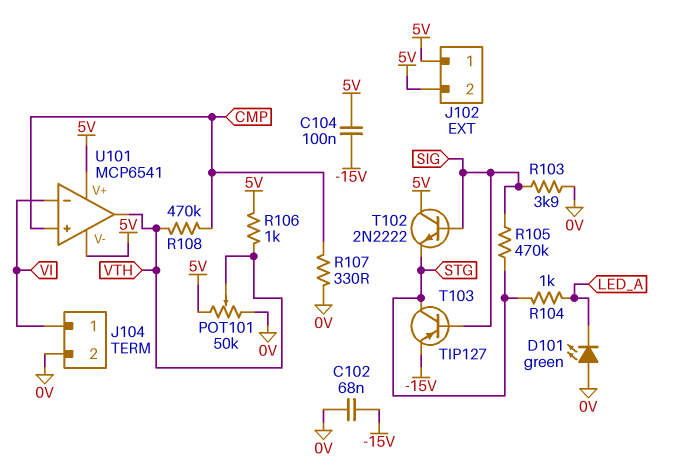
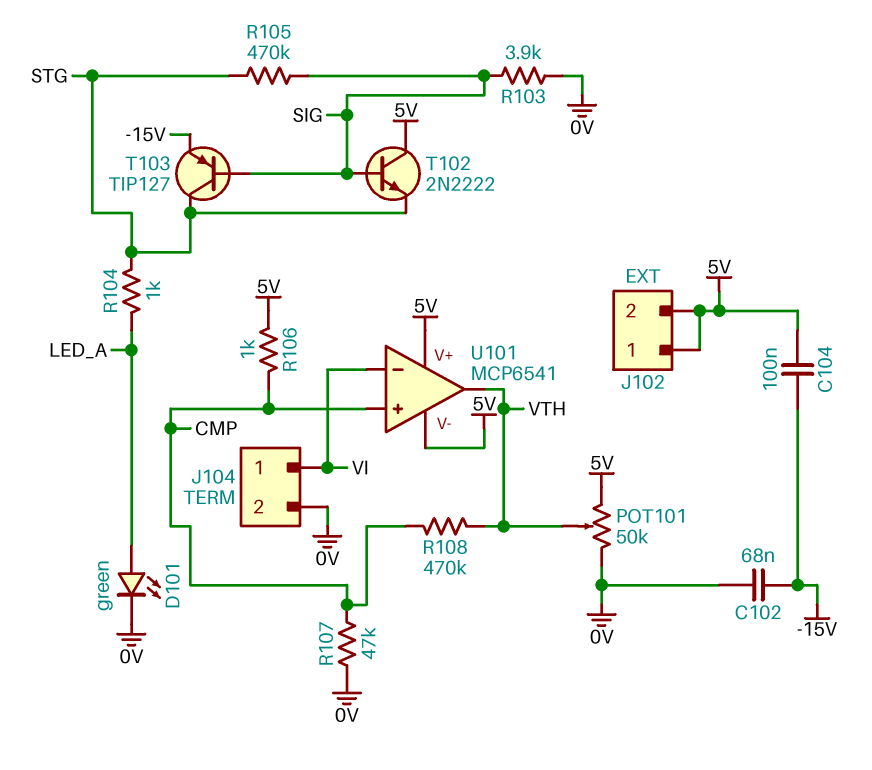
D101: LED green (A 0V, K LED_A) -> LED green (A LED_A, K 0V)
R106: 1k (5V, VTH) -> 1k (5V, CMP)
R107: 330 (0V, CMP) -> 47k (0V, CMP)

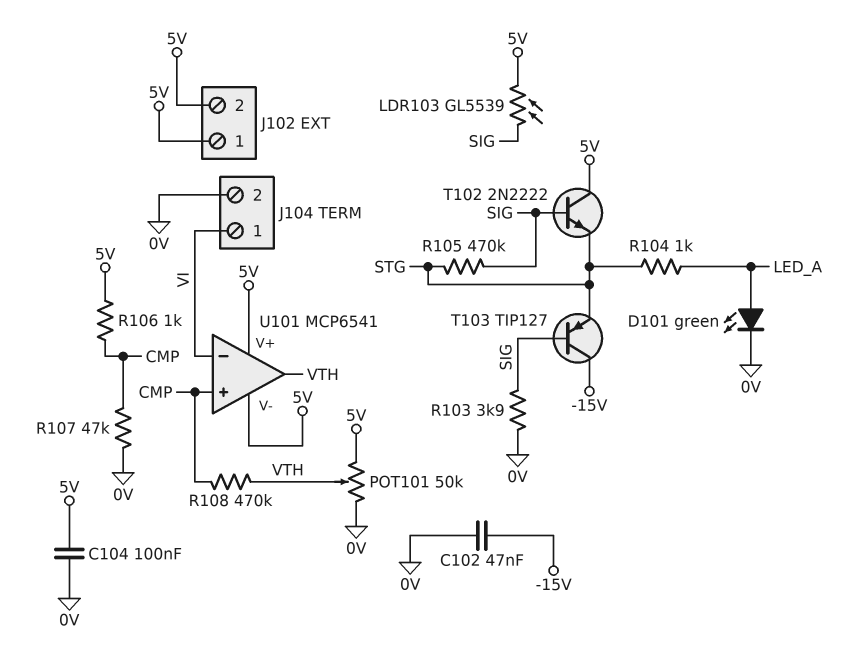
C102: 68nF (-15V, 0V) -> 47nF (-15V, 0V)
C104: 100nF (-15V, 5V) -> 100nF (0V, 5V)
LDR103: none -> GL5539 (5V, SIG)
T103: PNP TIP127 (B SIG, C STG, E -15V) -> PNP TIP127 (B SIG, C -15V, E STG)

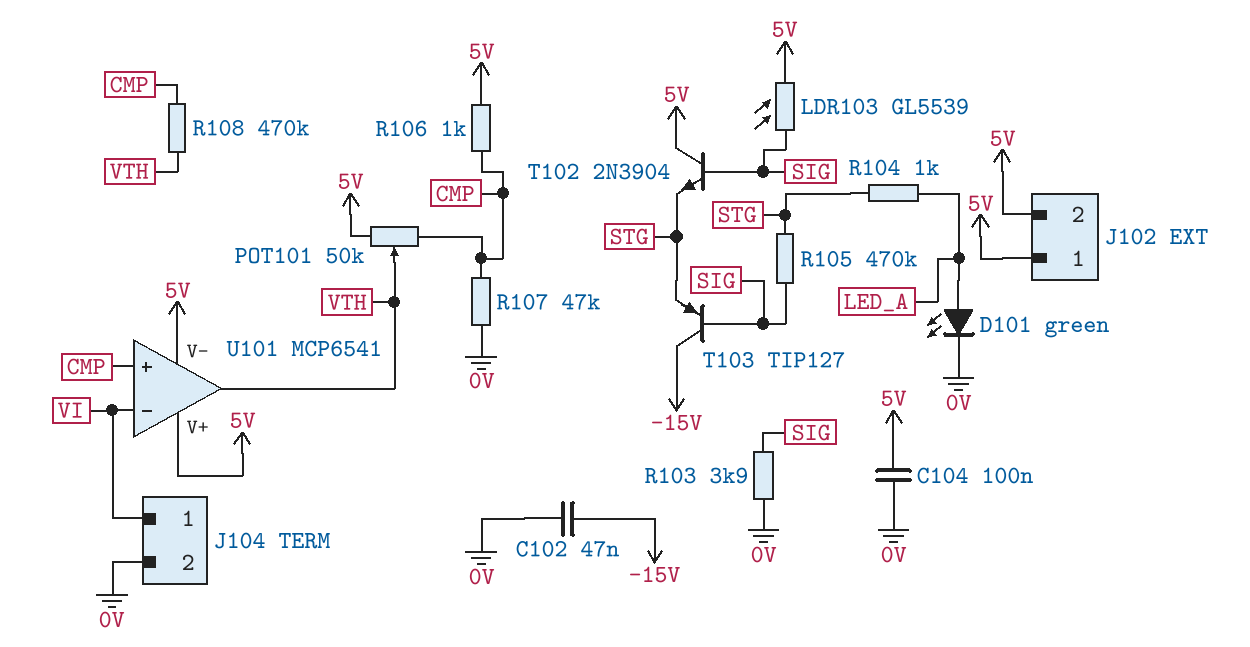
POT101: 50k (0V, 5V, wiper VTH) -> 50k (5V, CMP, wiper VTH)
T102: NPN 2N2222 (B SIG, C 5V, E STG) -> NPN 2N3904 (B SIG, C 5V, E STG)

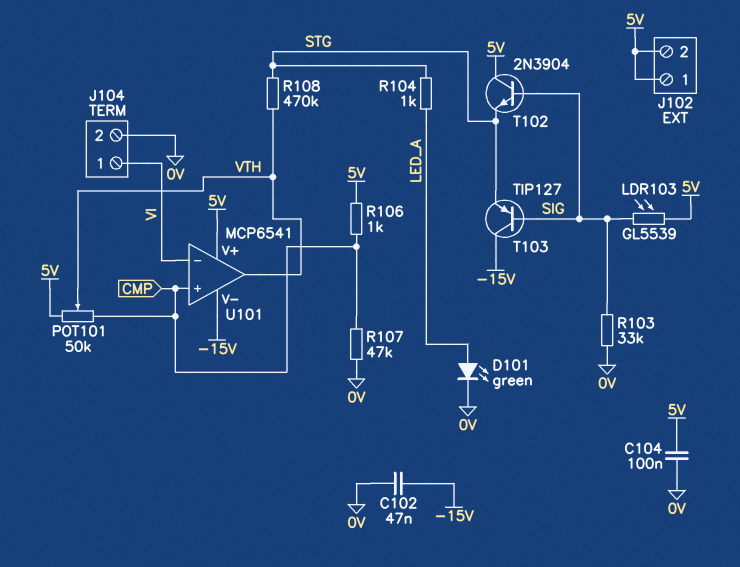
R103: 3.9k (0V, SIG) -> 33k (0V, SIG)
R105: 470k (SIG, STG) -> none
R108: 470k (CMP, VTH) -> 470k (STG, VTH)
U101 pin V-: 5V -> -15V

